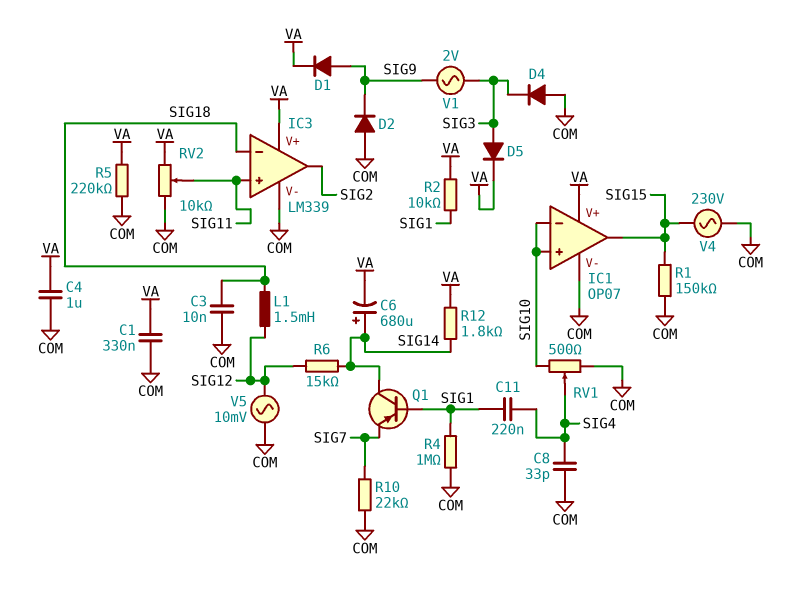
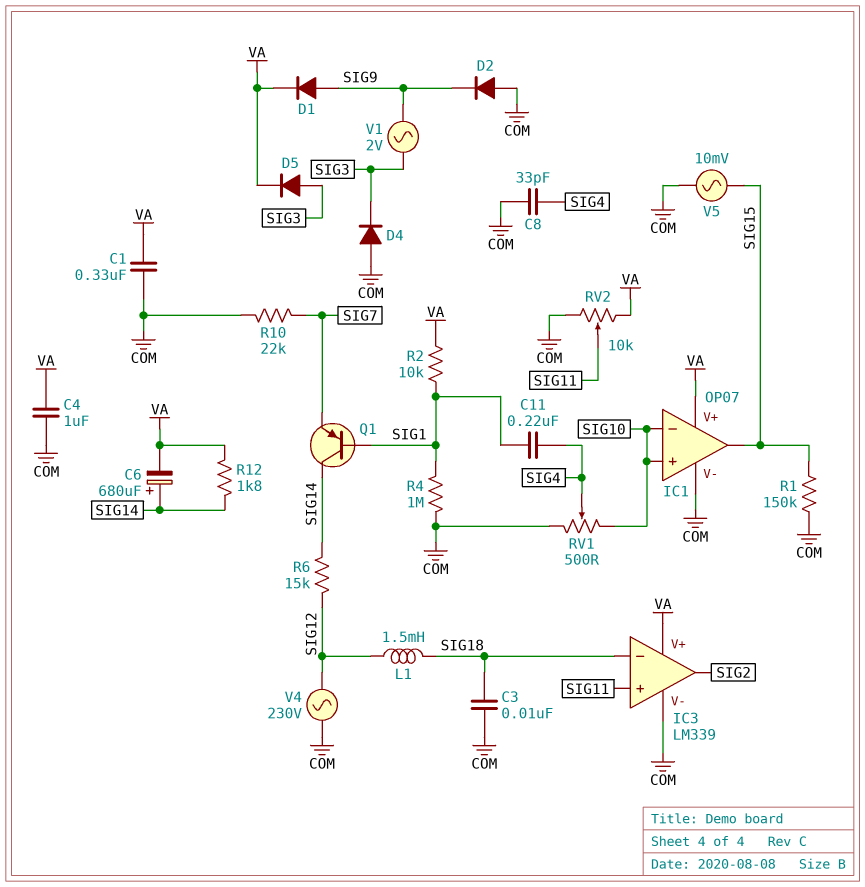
R5: 220k (COM, VA) -> none
V4: AC 230V (COM, SIG15) -> AC 230V (COM, SIG12)
V5: AC 10mV (COM, SIG12) -> AC 10mV (COM, SIG15)

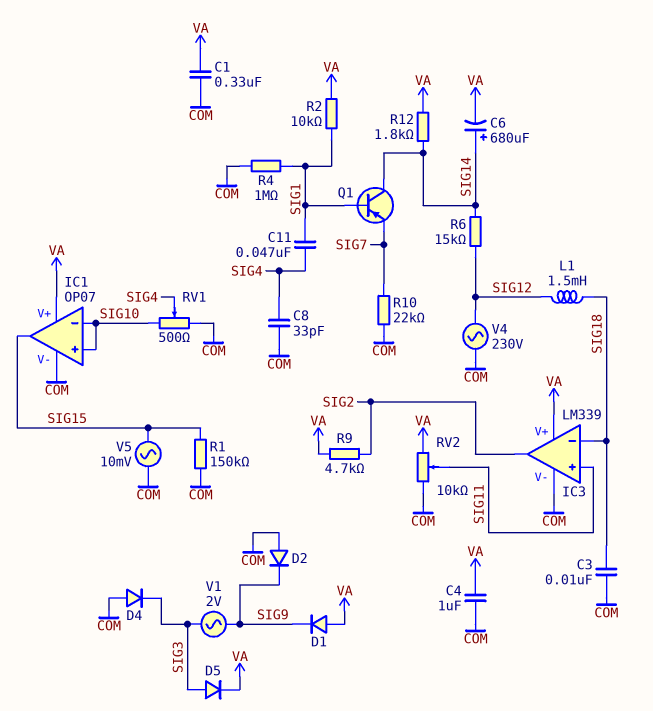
C11: 220nF (SIG1, SIG4) -> 47nF (SIG1, SIG4)
D1: diode (A SIG9, K VA) -> diode (A VA, K SIG9)
R9: none -> 4.7k (SIG2, VA)

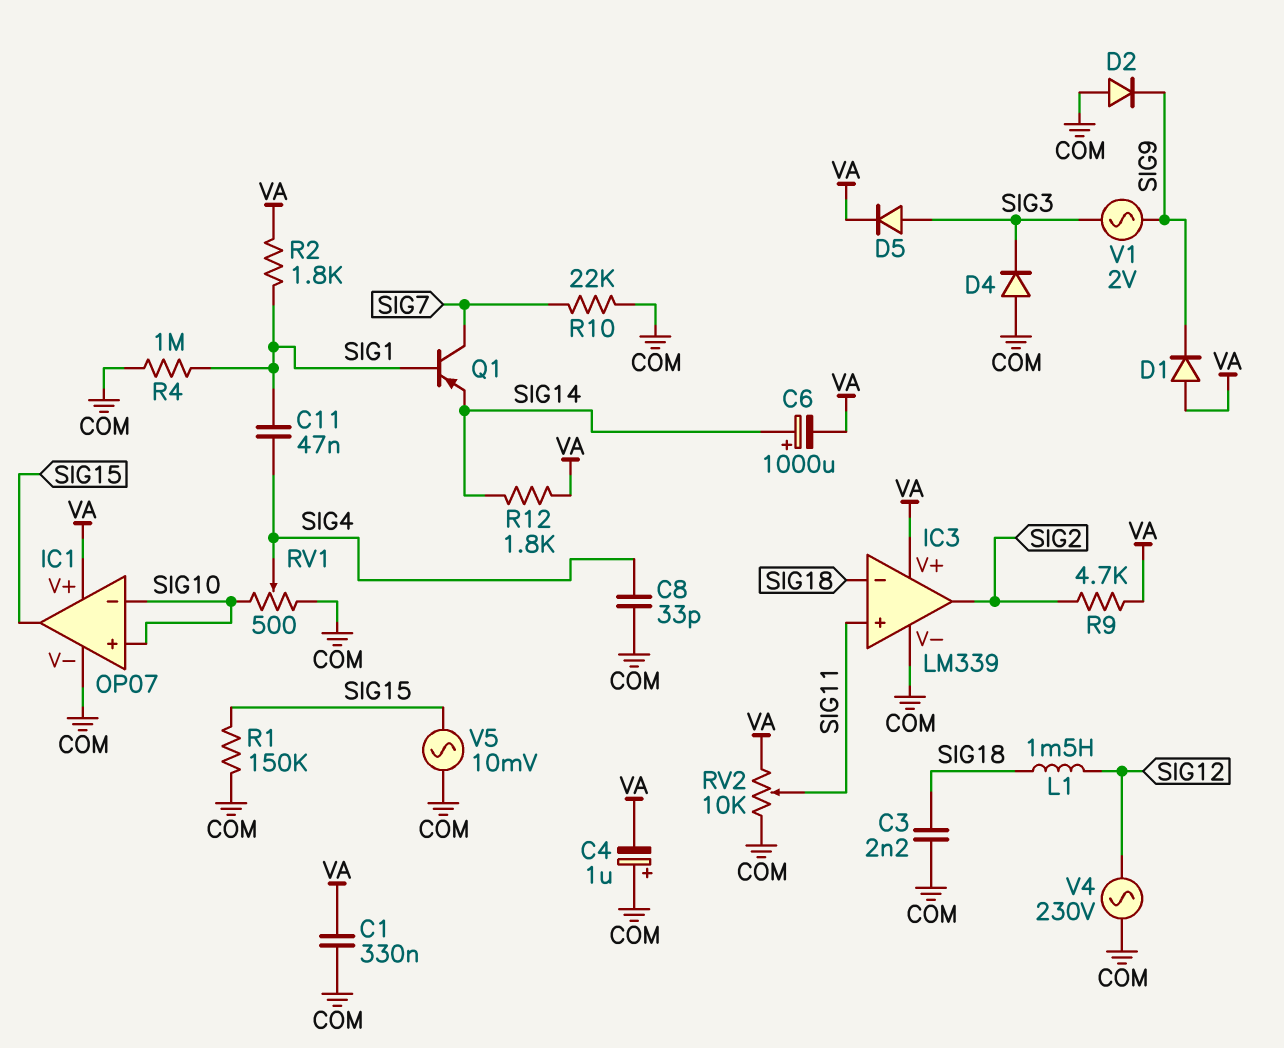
C3: 10nF (COM, SIG18) -> 2.2nF (COM, SIG18)
C4: 1uF (COM, VA) -> 1uF (plus COM, minus VA)
C6: 680uF (plus SIG14, minus VA) -> 1000uF (plus SIG14, minus VA)
Q1: PNP (B SIG1, C SIG14, E SIG7) -> PNP (B SIG1, C SIG7, E SIG14)
R2: 10k (SIG1, VA) -> 1.8k (SIG1, VA)
R6: 15k (SIG12, SIG14) -> none

